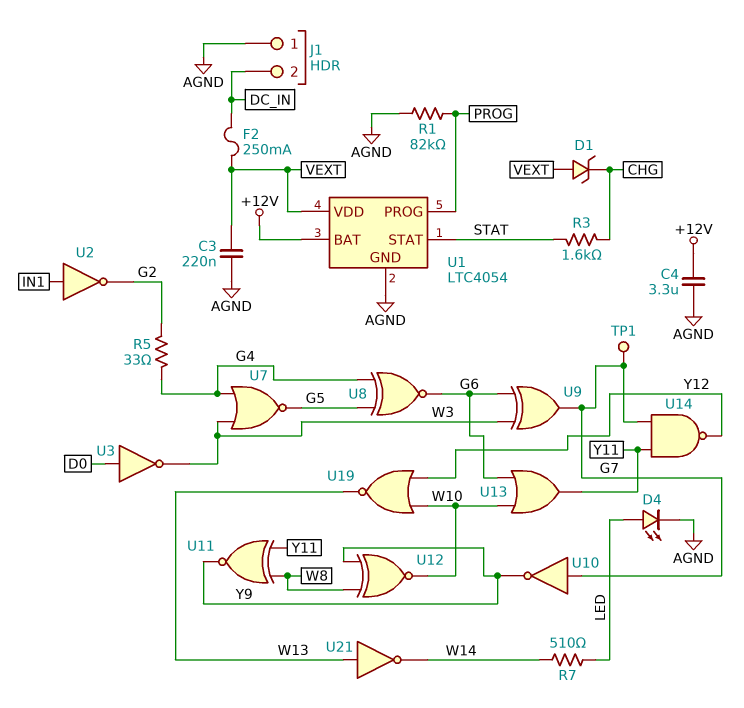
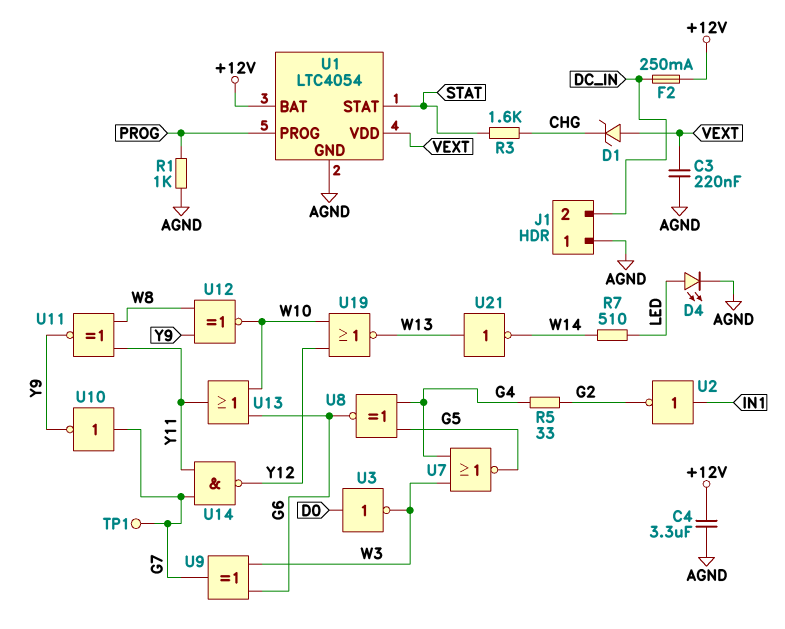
F2: 250mA (DC_IN, VEXT) -> 250mA (+12V, DC_IN)
R1: 82k (AGND, PROG) -> 1k (AGND, PROG)

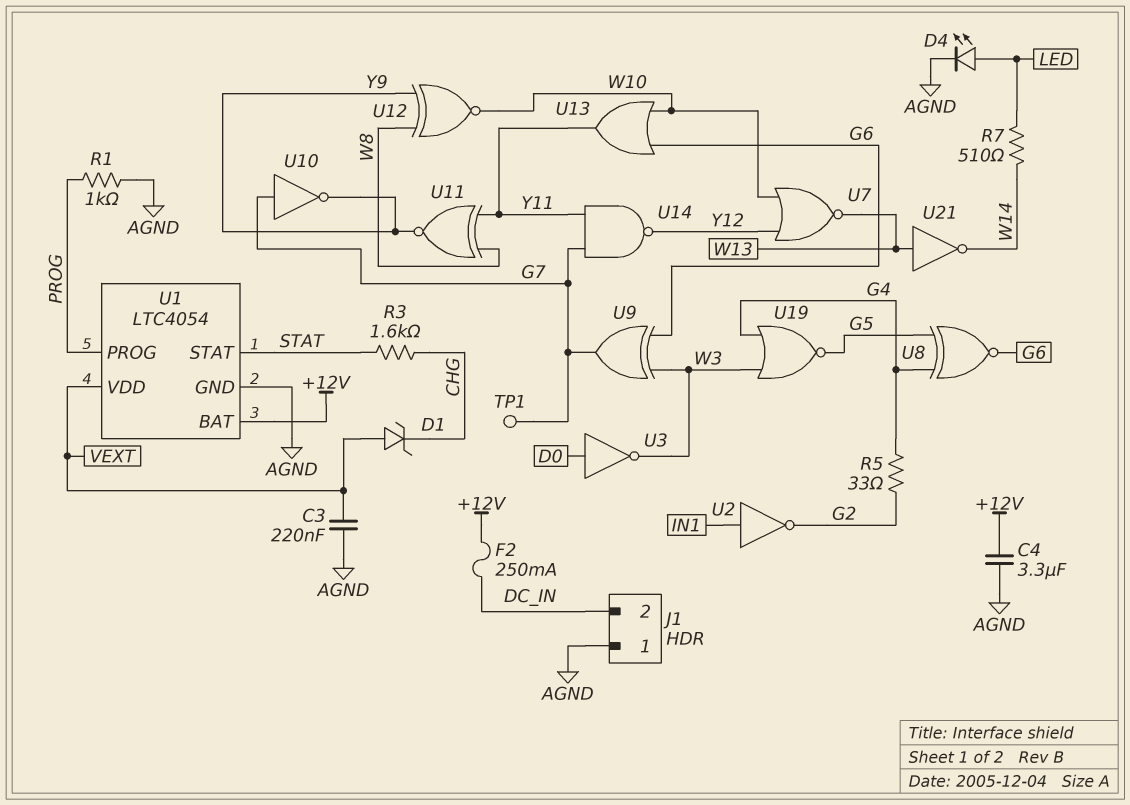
U7: NOR (in G4, in W3, out G5) -> NOR (in W10, in Y12, out W13)
U19: NOR (in W10, in Y12, out W13) -> NOR (in G4, in W3, out G5)

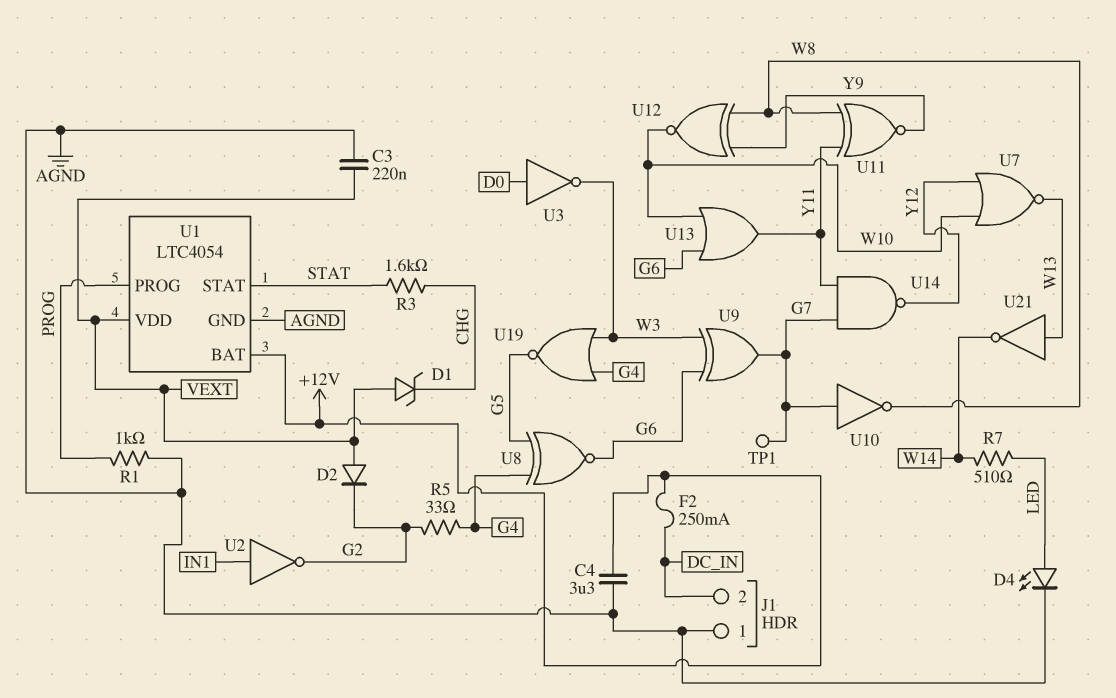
D2: none -> diode (A VEXT, K G2)
U10: NOT (in G7, out Y9) -> NOT (in G7, out W8)

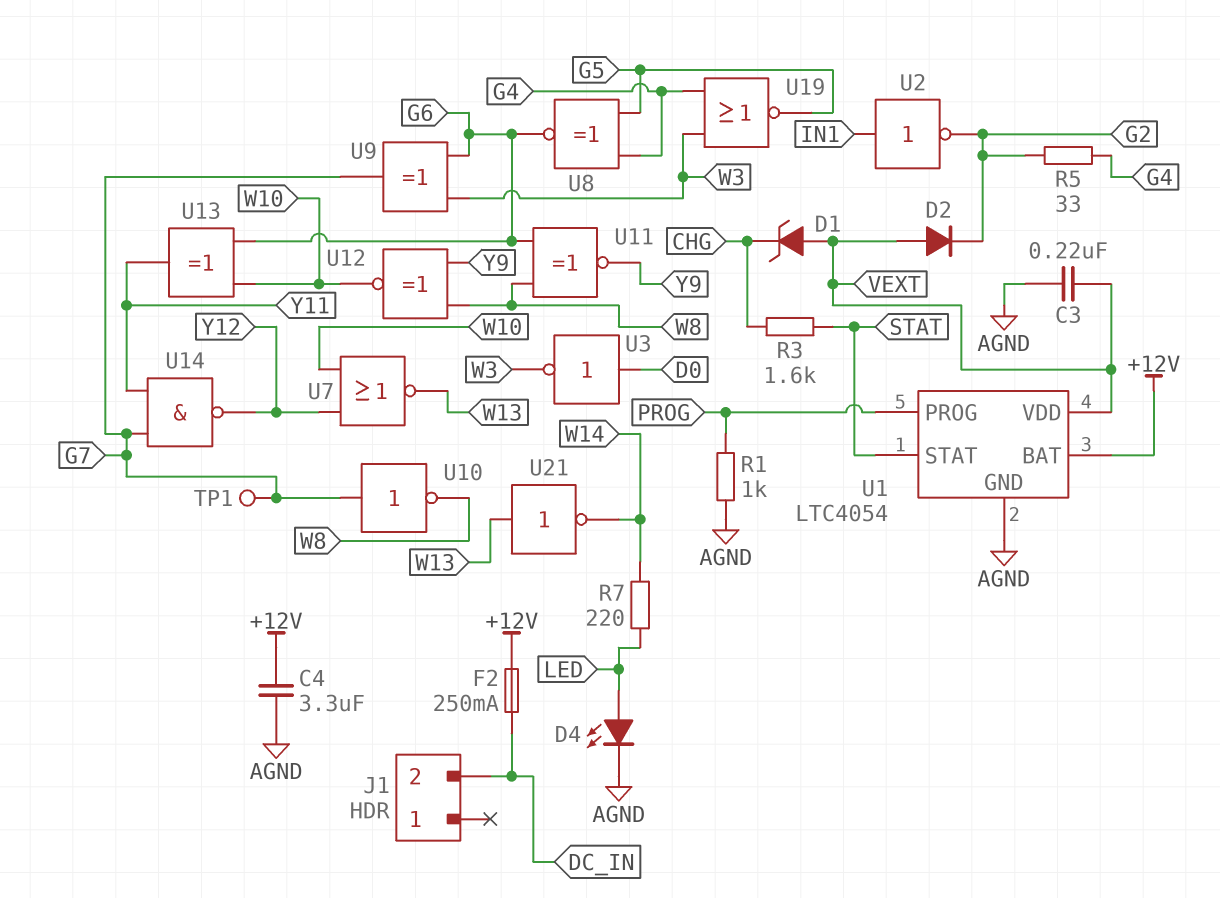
J1 pin 1: AGND -> none
R7: 510 (LED, W14) -> 220 (LED, W14)
U11: XNOR (in W8, in Y11, out Y9) -> XNOR (in G6, in W8, out Y9)
U13: OR (in G6, in W10, out Y11) -> XOR (in G6, in W10, out Y11)

